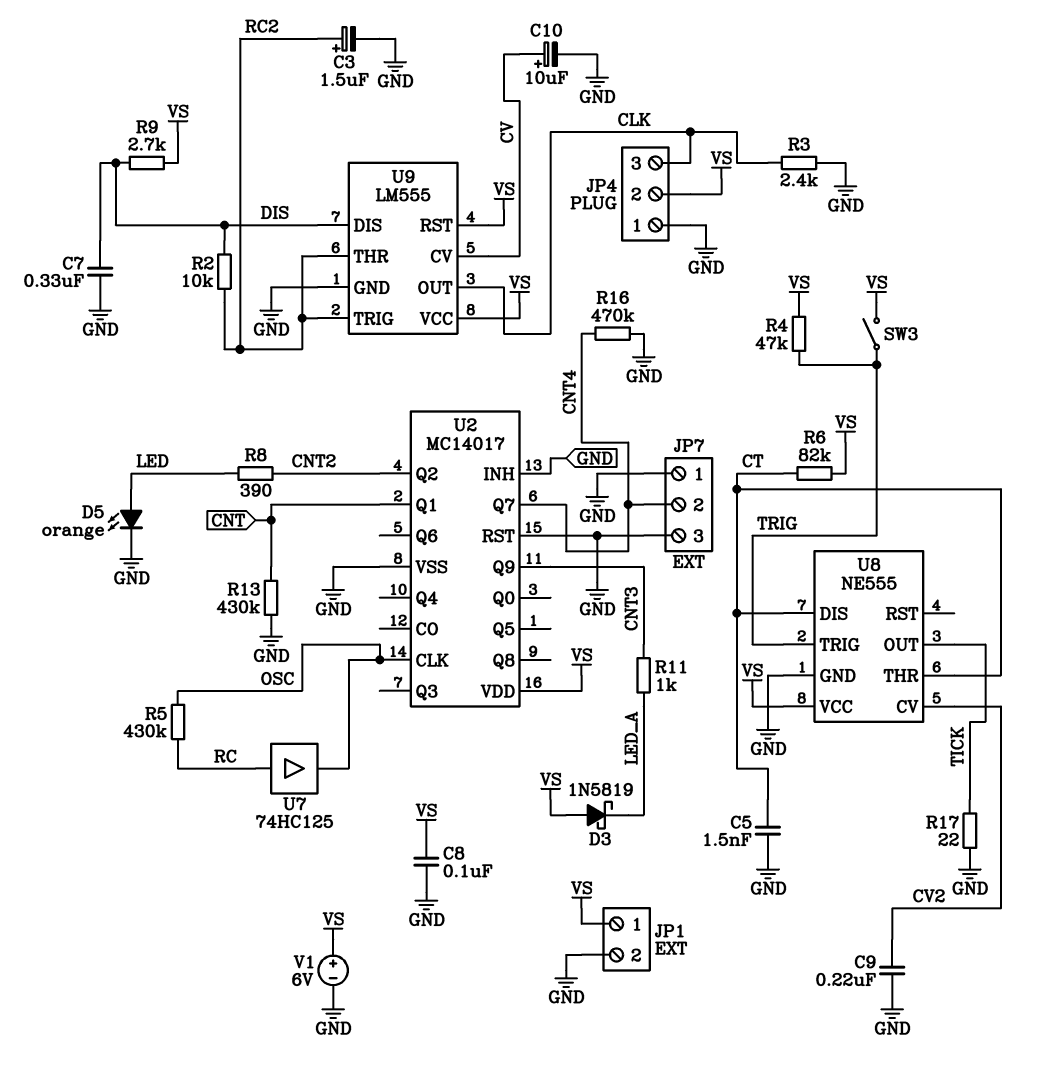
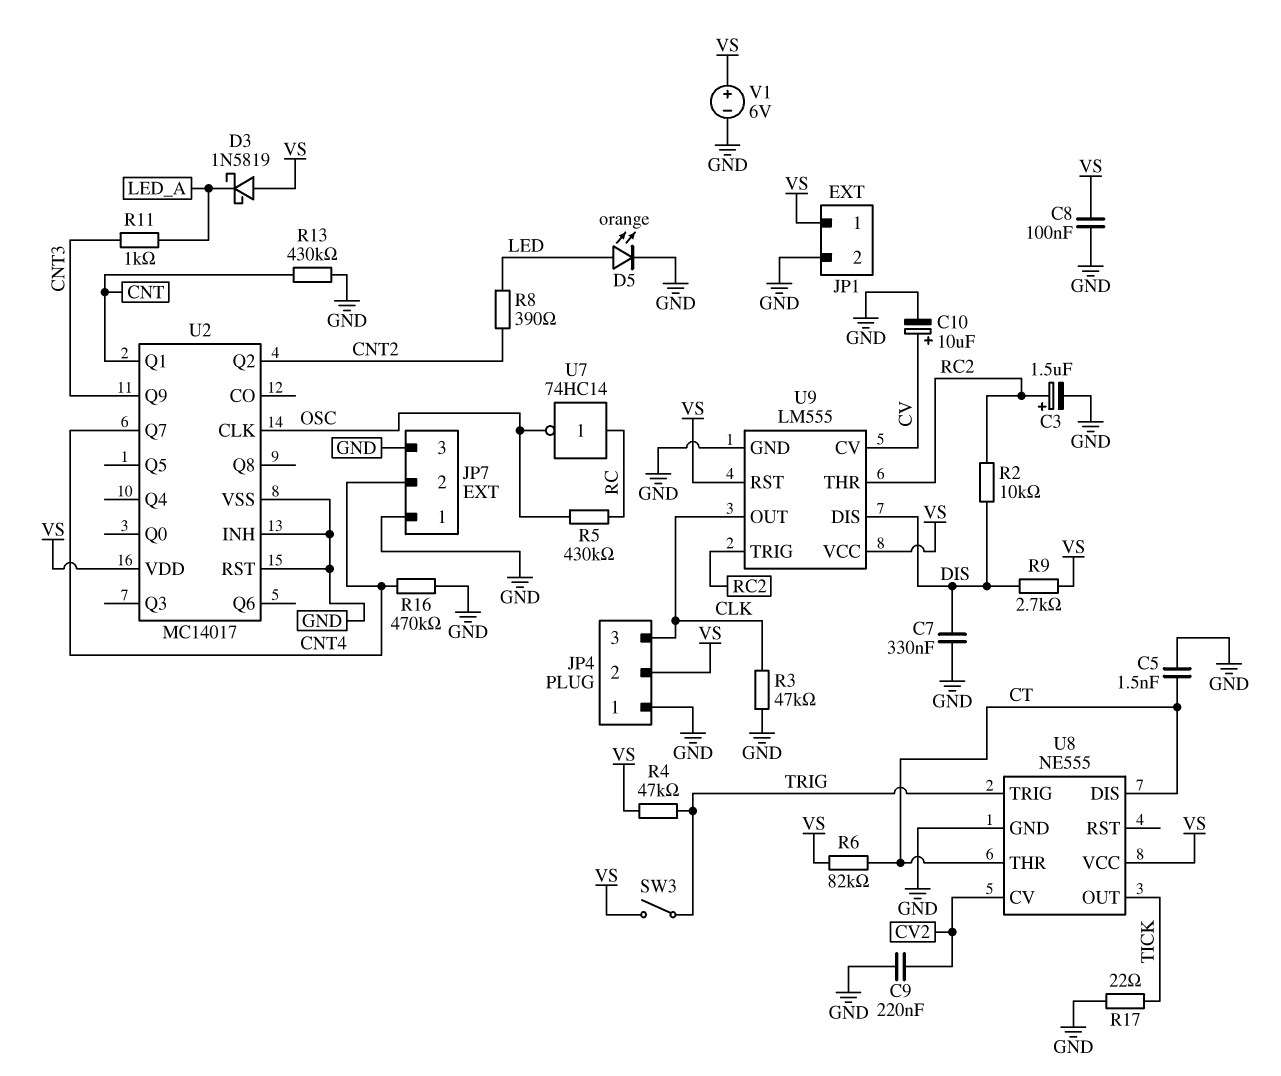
R3: 2.4k (CLK, GND) -> 47k (CLK, GND)
U7: buffer 74HC125 (in RC, out OSC) -> NOT 74HC14 (in RC, out OSC)

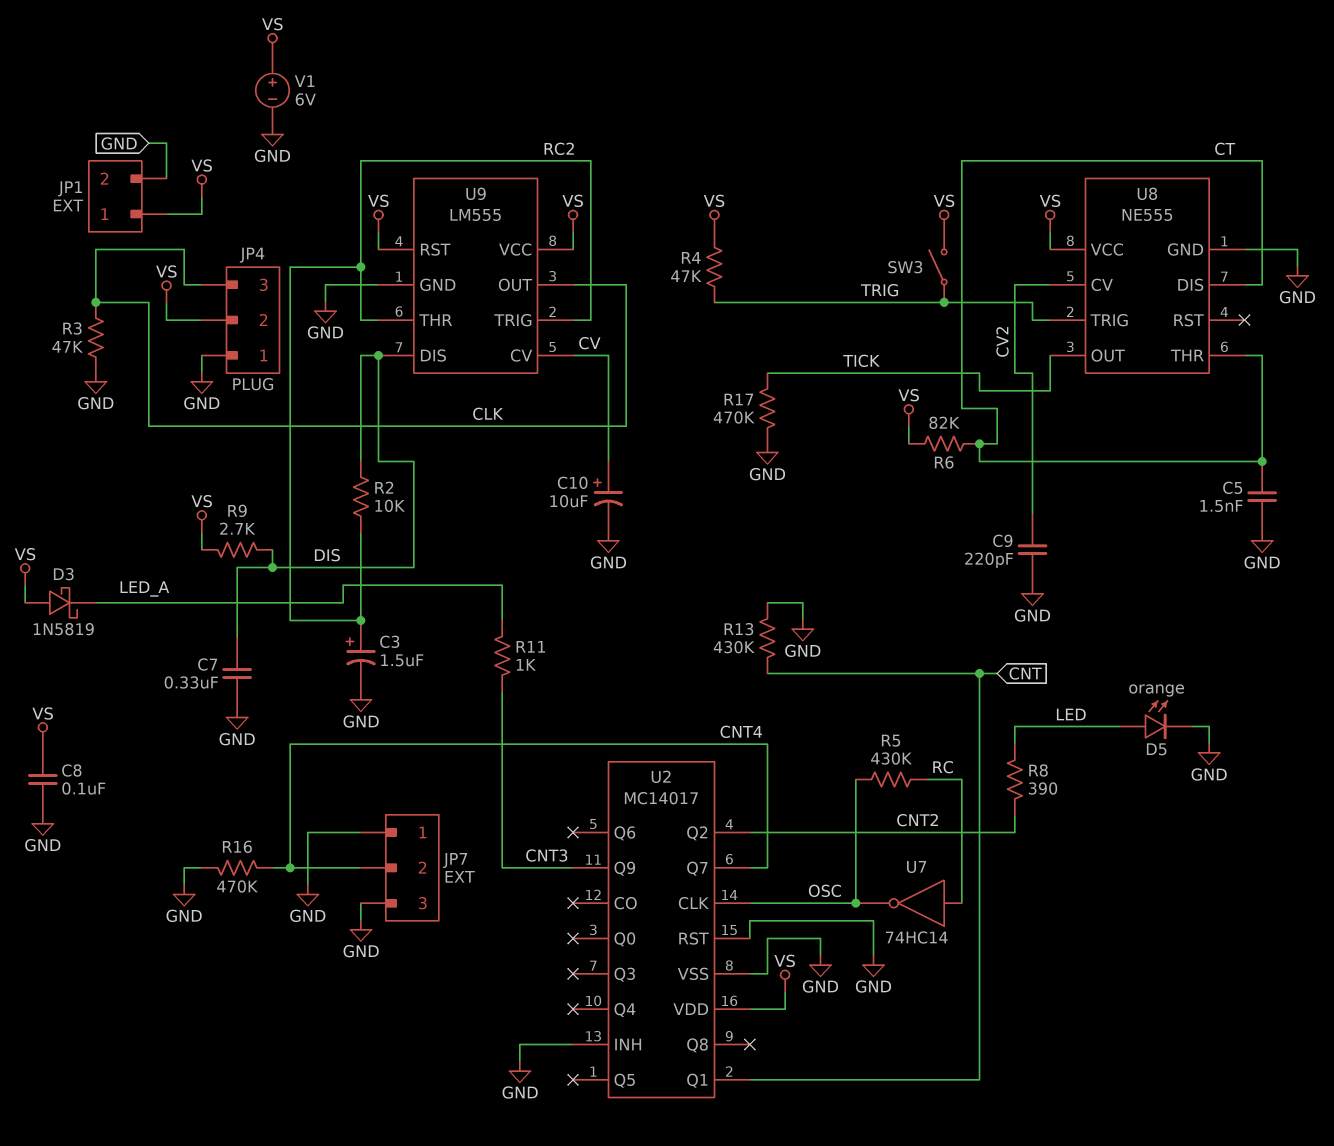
C9: 220nF (CV2, GND) -> 220pF (CV2, GND)
R17: 22 (GND, TICK) -> 470k (GND, TICK)

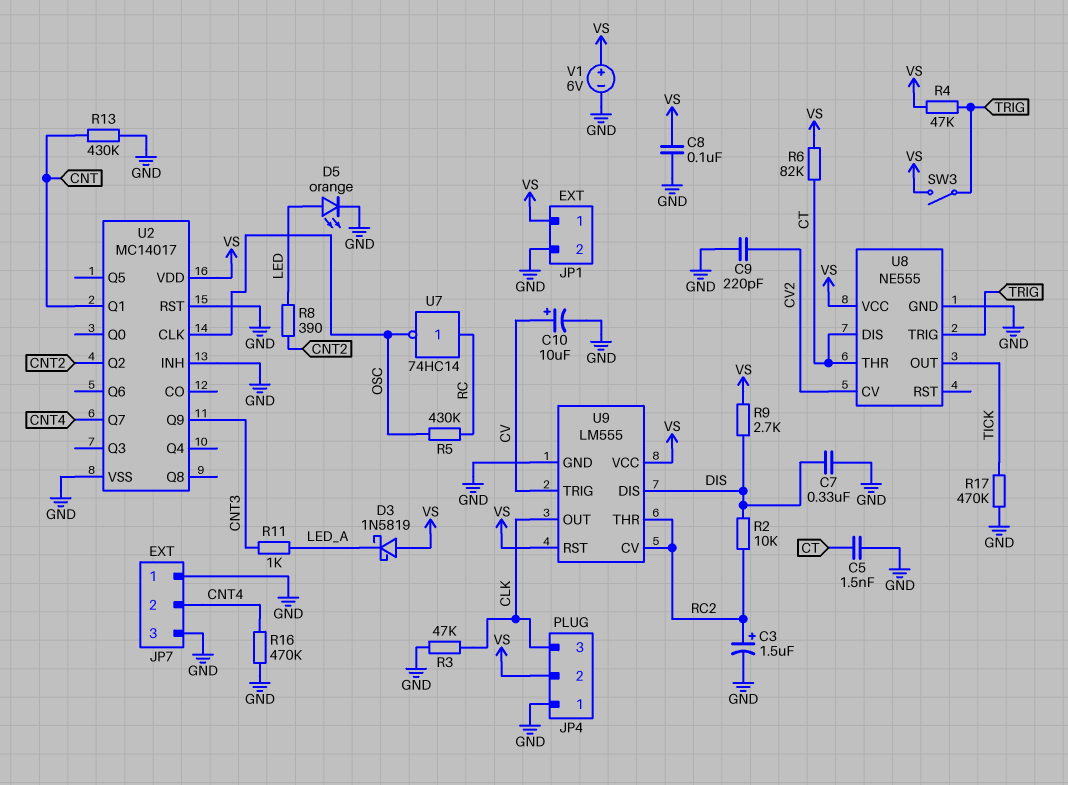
U9 pin CV: CV -> RC2
U9 pin TRIG: RC2 -> CV

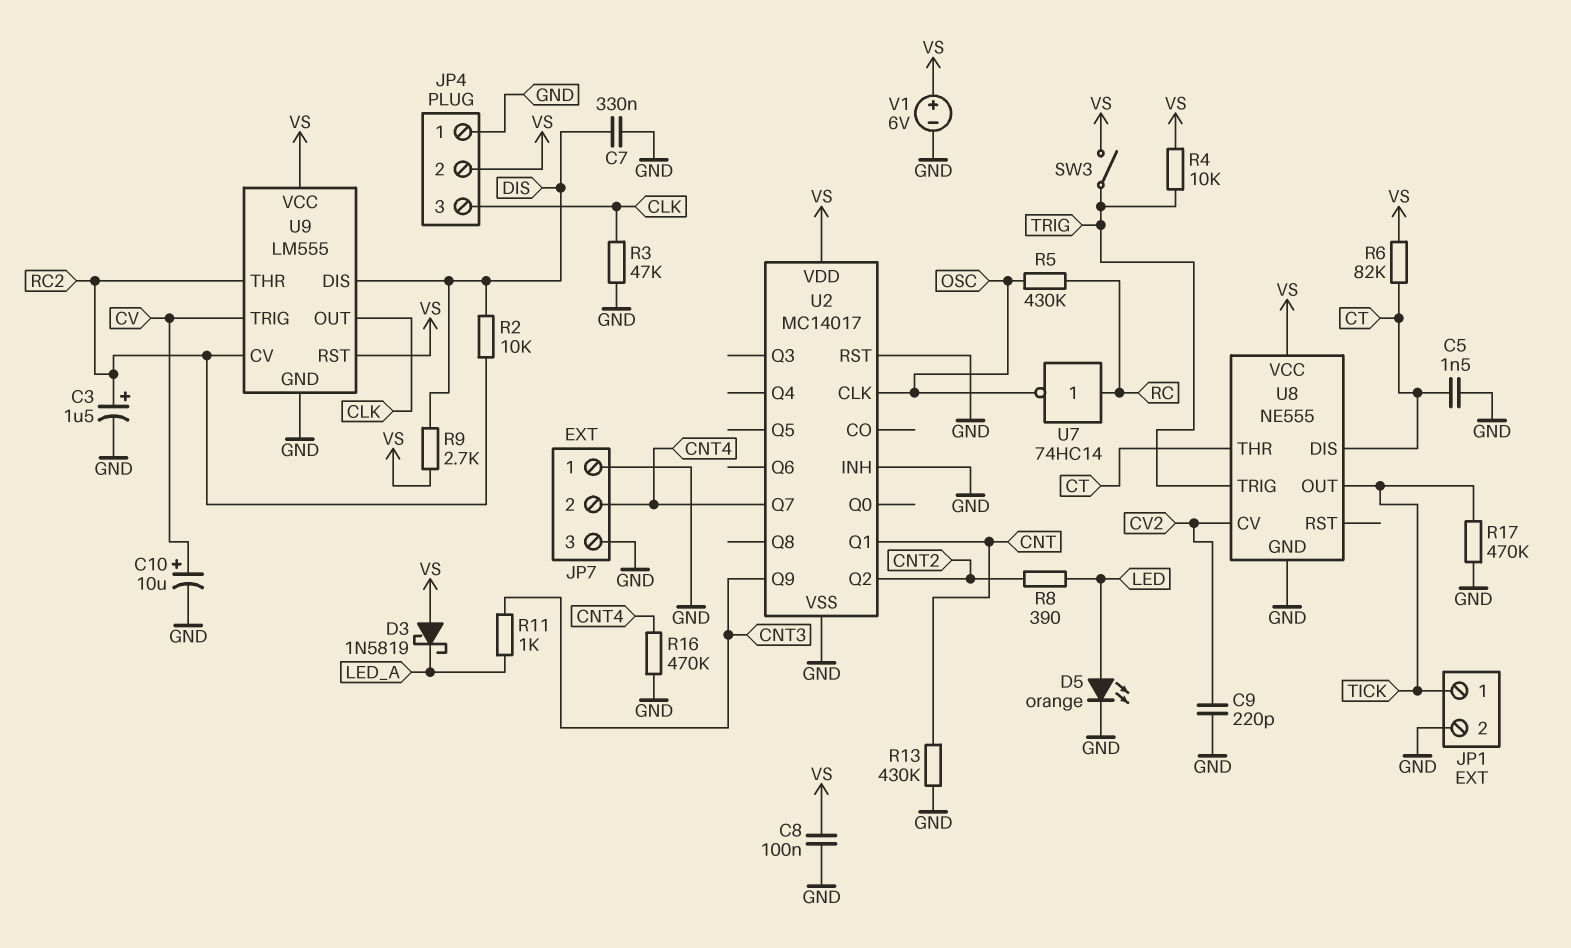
JP1 pin 1: VS -> TICK
R4: 47k (TRIG, VS) -> 10k (TRIG, VS)

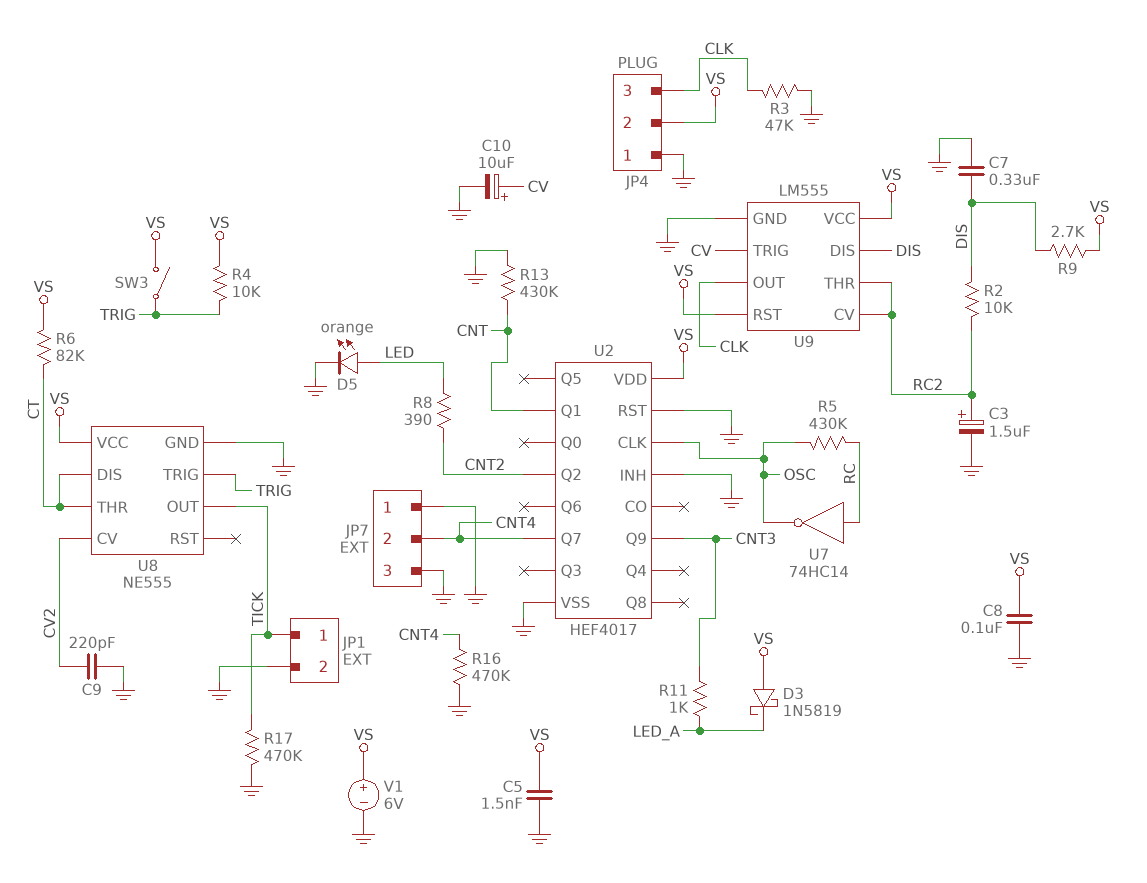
C5: 1.5nF (CT, GND) -> 1.5nF (GND, VS)
U2: MC14017 -> HEF4017

